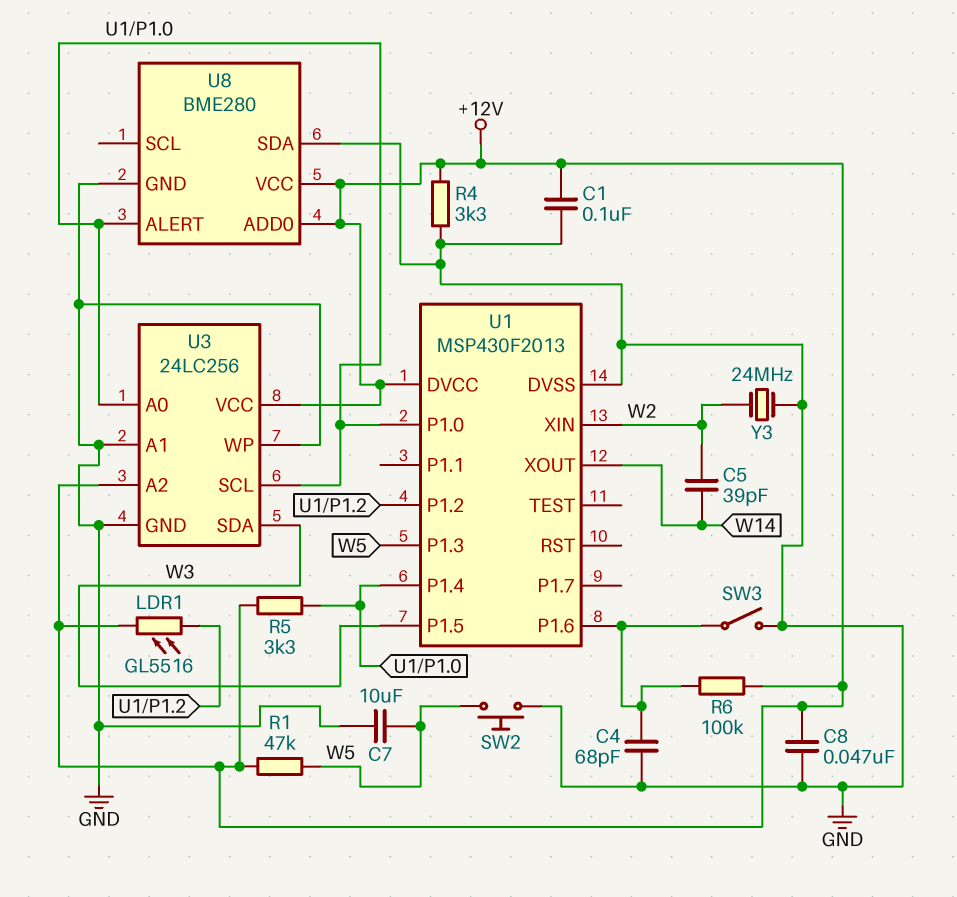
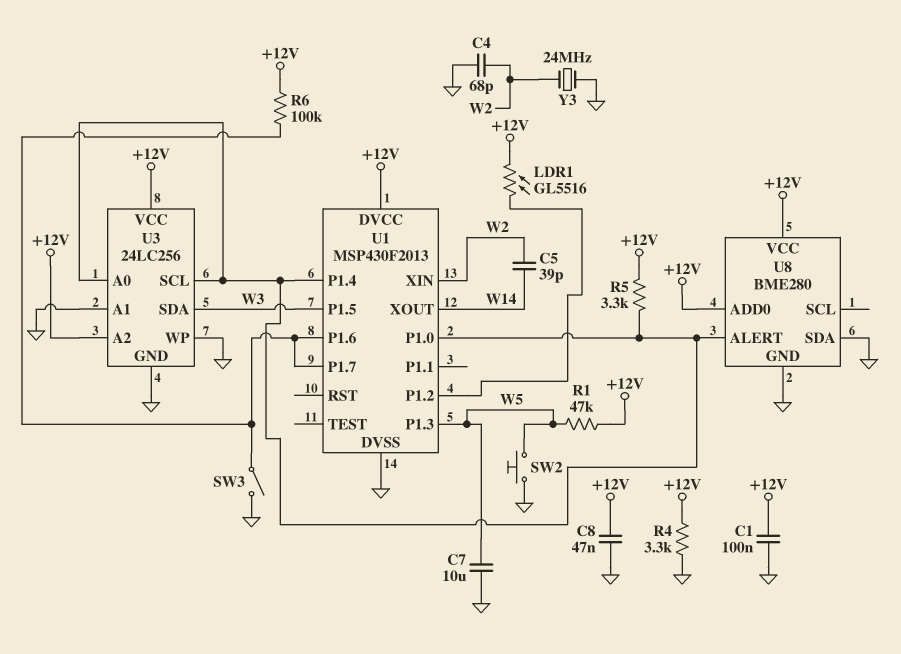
C4: 68pF (GND, U1/P1.6) -> 68pF (GND, W2)
U1 pin P1.7: none -> U1/P1.6

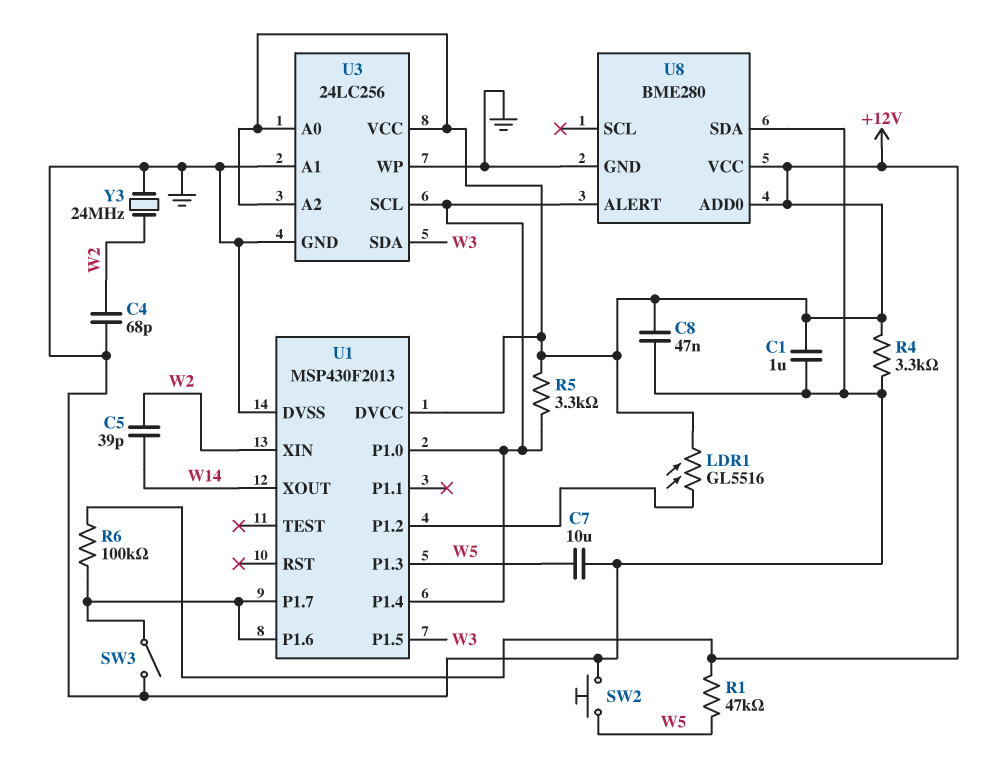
C1: 100nF (+12V, GND) -> 1uF (+12V, GND)
U3 pin A0: U1/P1.0 -> +12V

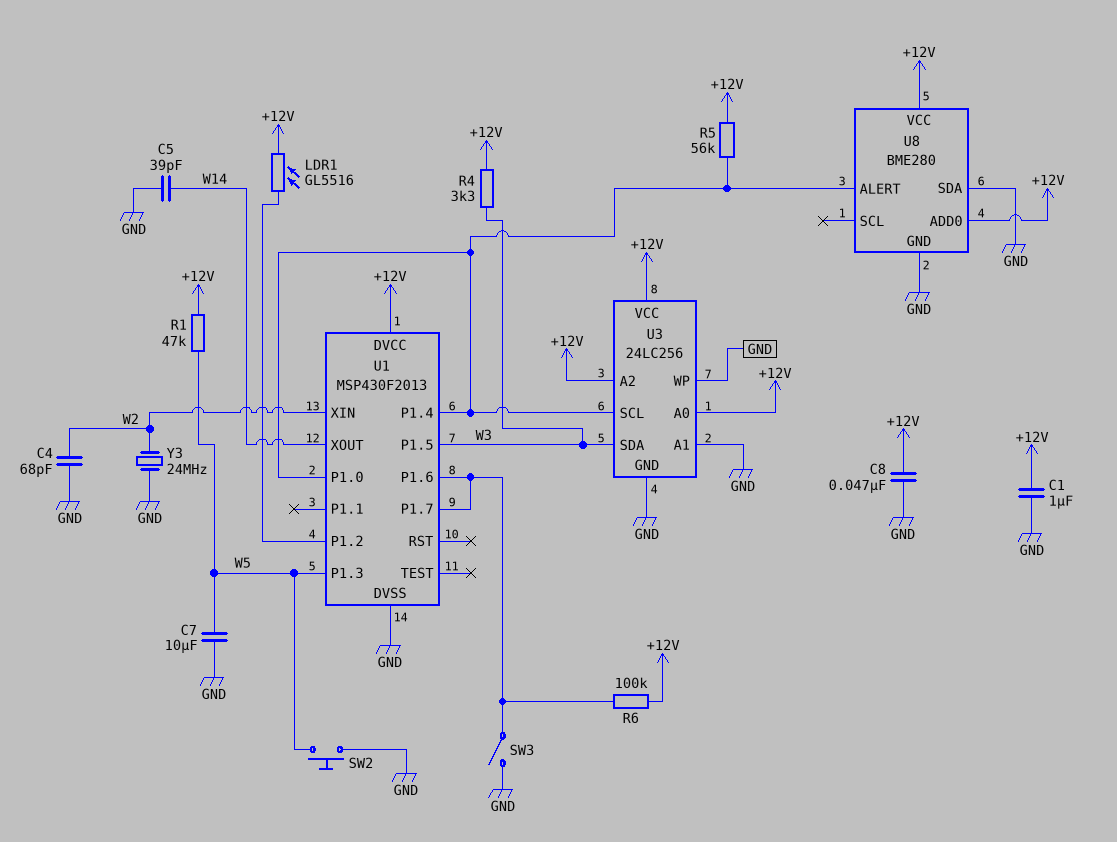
C5: 39pF (W2, W14) -> 39pF (GND, W14)
R4: 3.3k (+12V, GND) -> 3.3k (+12V, W3)
R5: 3.3k (+12V, U1/P1.0) -> 56k (+12V, U1/P1.0)

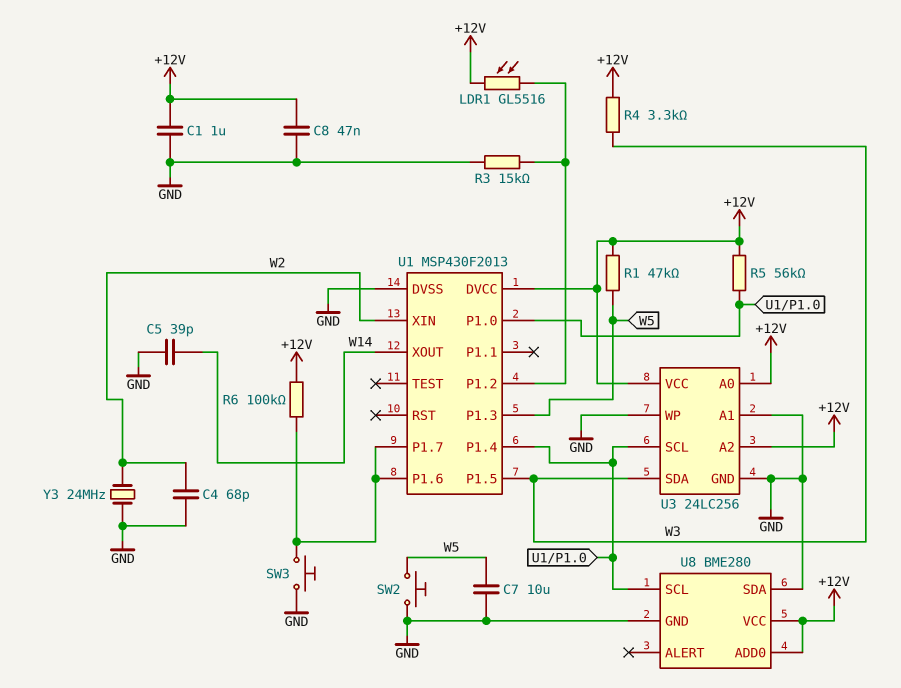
R3: none -> 15k (GND, U1/P1.2)
SW3: switch (GND, U1/P1.6) -> button (GND, U1/P1.6)
U8 pin ALERT: U1/P1.0 -> none
U8 pin SCL: none -> U1/P1.0

